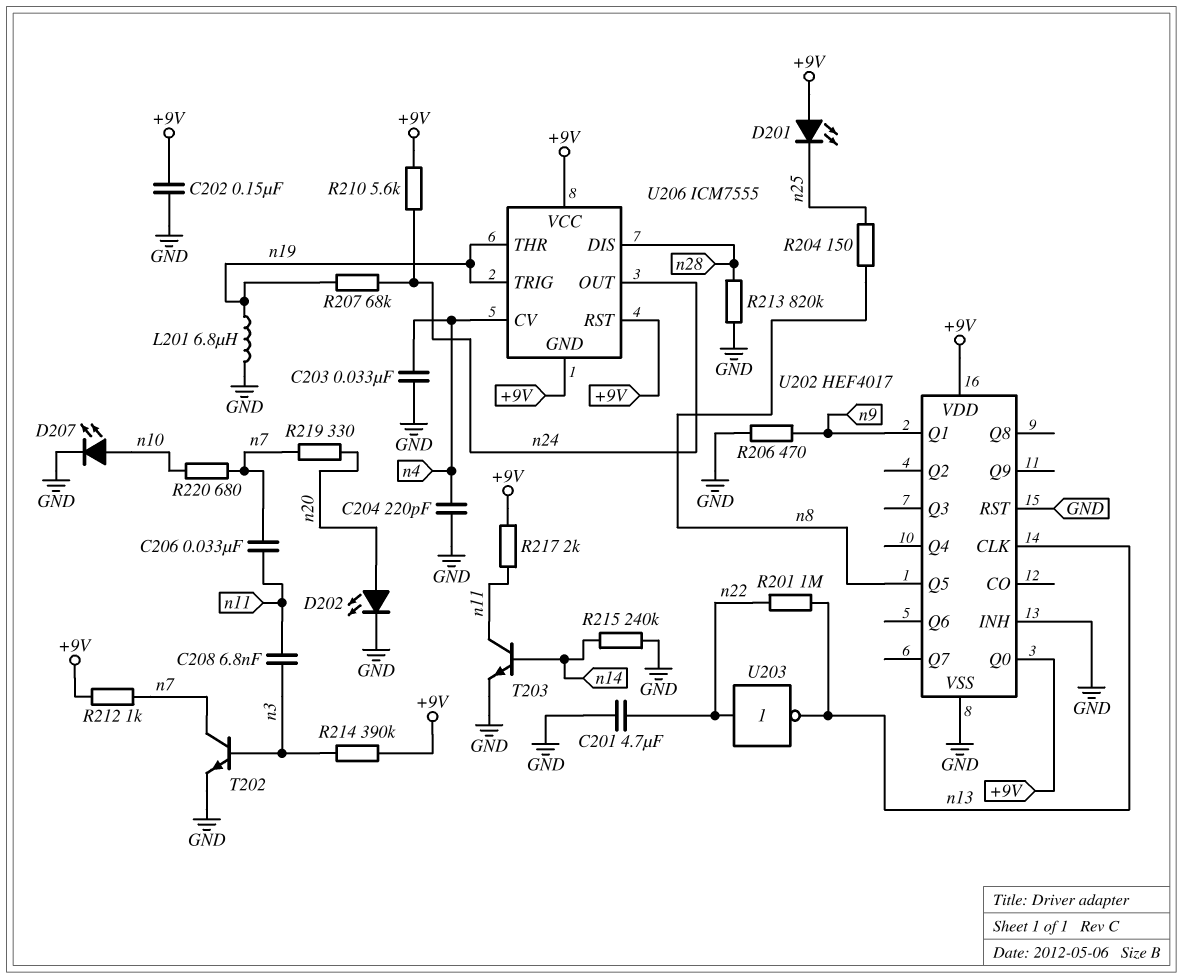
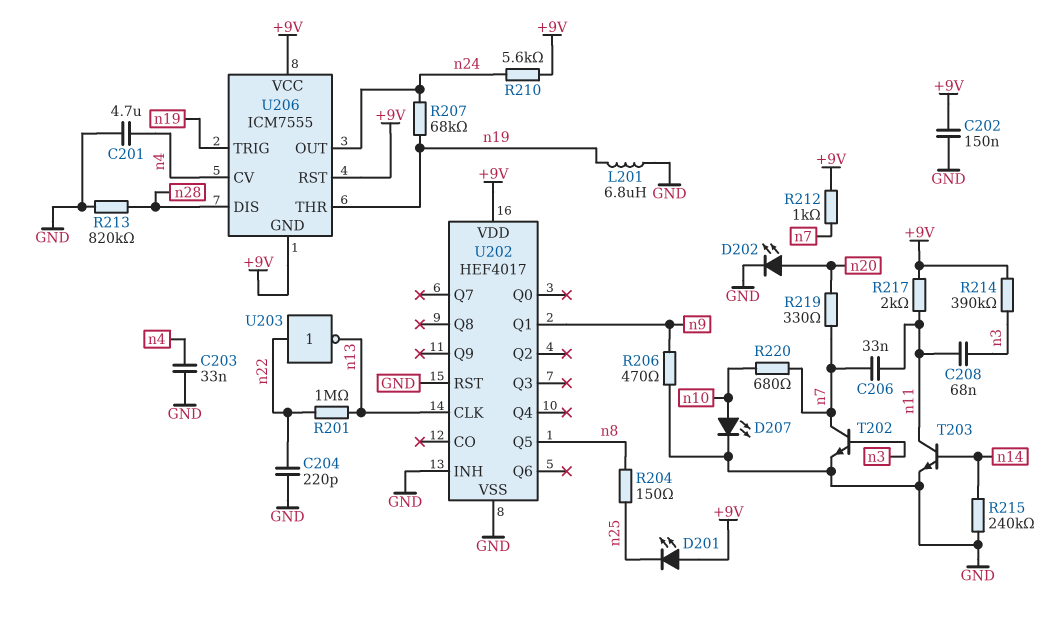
C201: 4.7uF (GND, n22) -> 4.7uF (GND, n4)
C204: 220pF (GND, n4) -> 220pF (GND, n22)
C208: 6.8nF (n3, n11) -> 68nF (n3, n11)
U202 pin Q0: +9V -> none

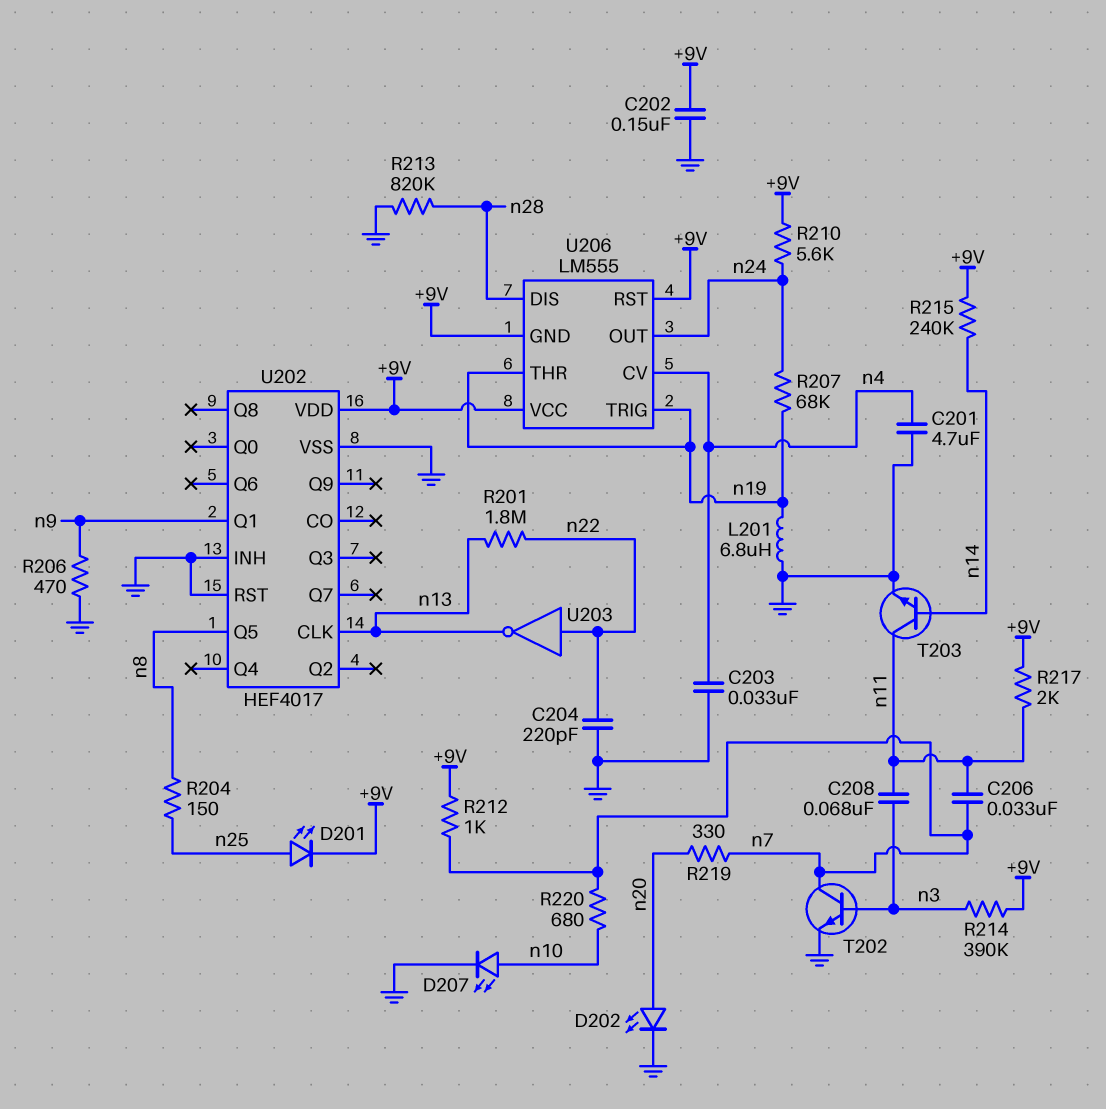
D201: LED (A +9V, K n25) -> LED (A n25, K +9V)
R201: 1M (n13, n22) -> 1.8M (n13, n22)
R215: 240k (GND, n14) -> 240k (+9V, n14)
U206: ICM7555 -> LM555

